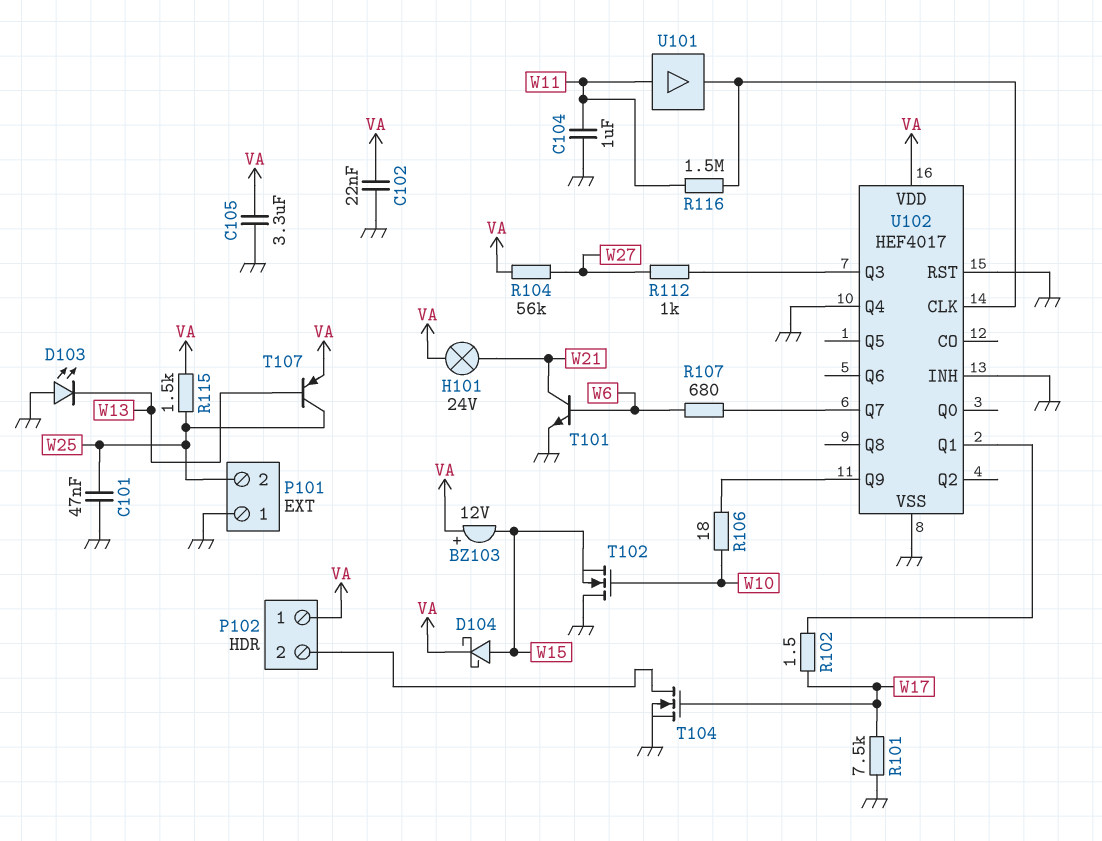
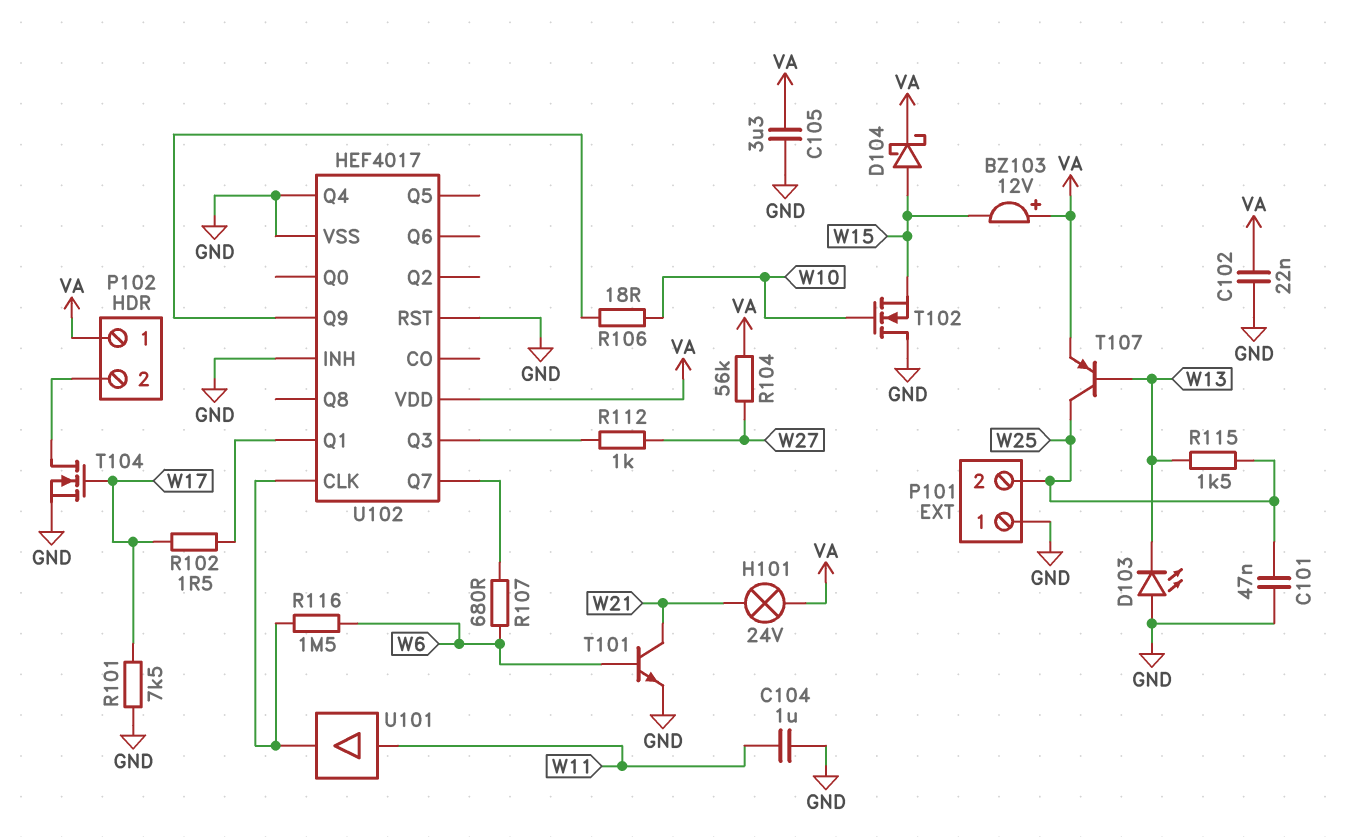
R115: 1.5k (VA, W25) -> 1.5k (W13, W25)
R116: 1.5M (U102/CLK, W11) -> 1.5M (U102/CLK, W6)

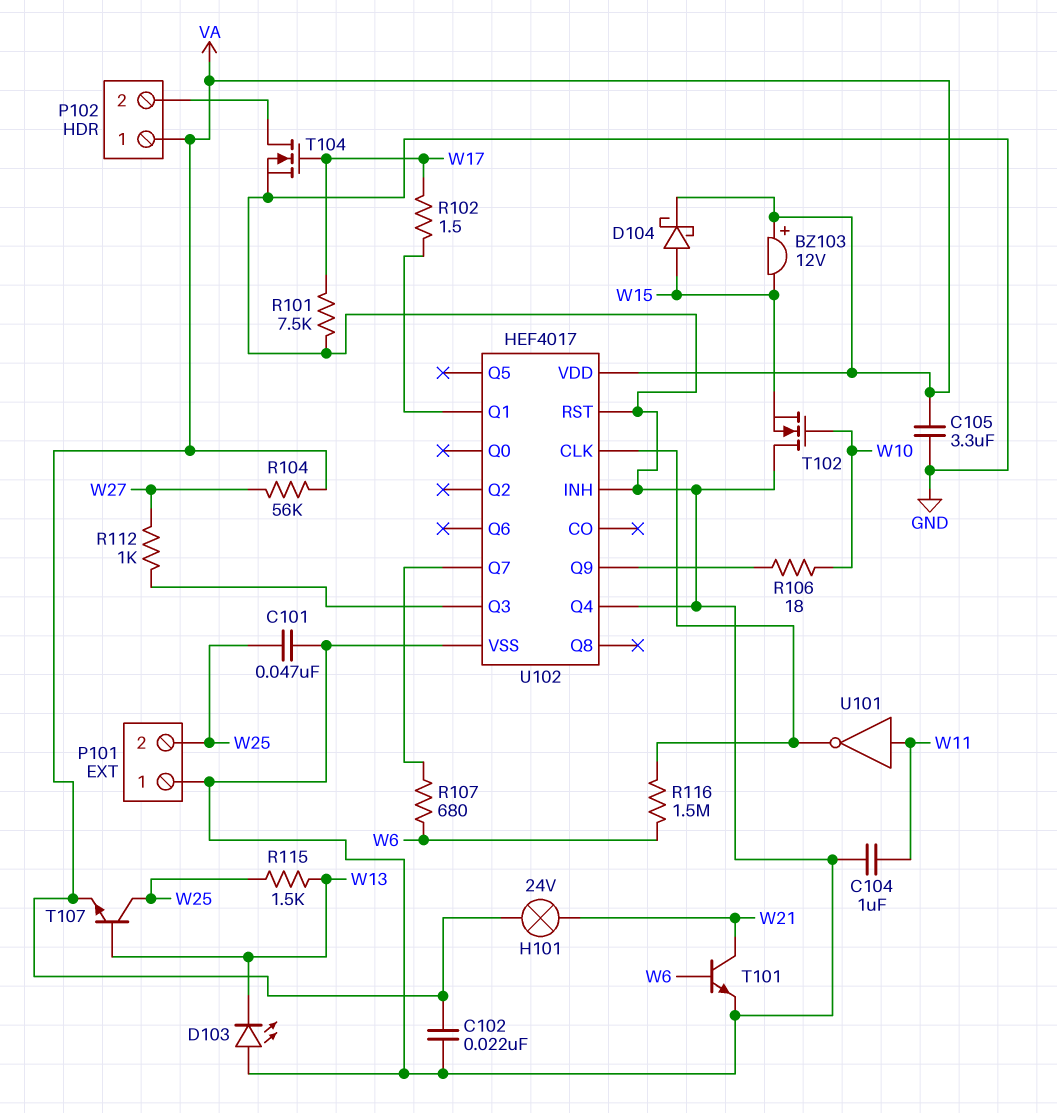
T107: PNP (B W13, C W25, E VA) -> NPN (B W13, C W25, E VA)
U101: buffer (in W11, out U102/CLK) -> NOT (in W11, out U102/CLK)

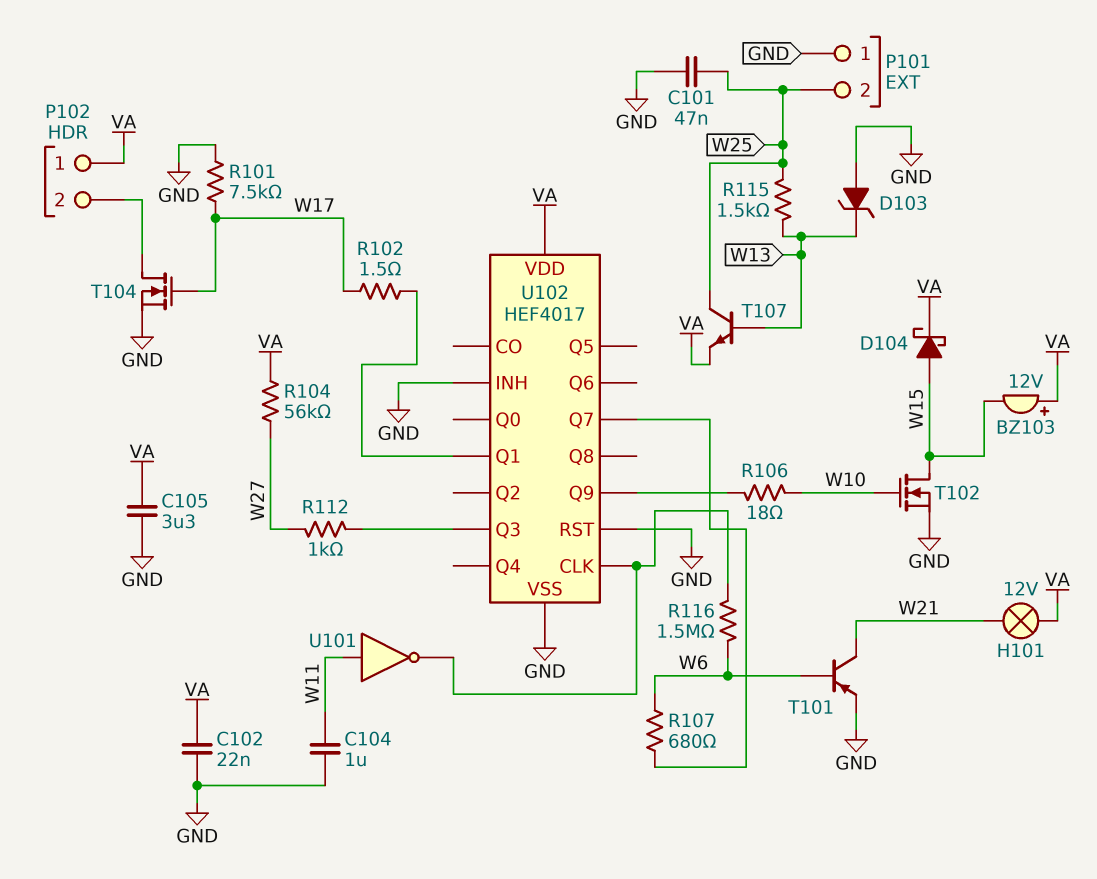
D103: LED (A GND, K W13) -> zener (A GND, K W13)
H101: lamp 24V (VA, W21) -> lamp 12V (VA, W21)
T101: NPN (B W6, C W21, E GND) -> PNP (B W6, C W21, E GND)
T102: NMOS (G W10, D GND, S W15) -> NMOS (G W10, D W15, S GND)
U102 pin Q4: GND -> none

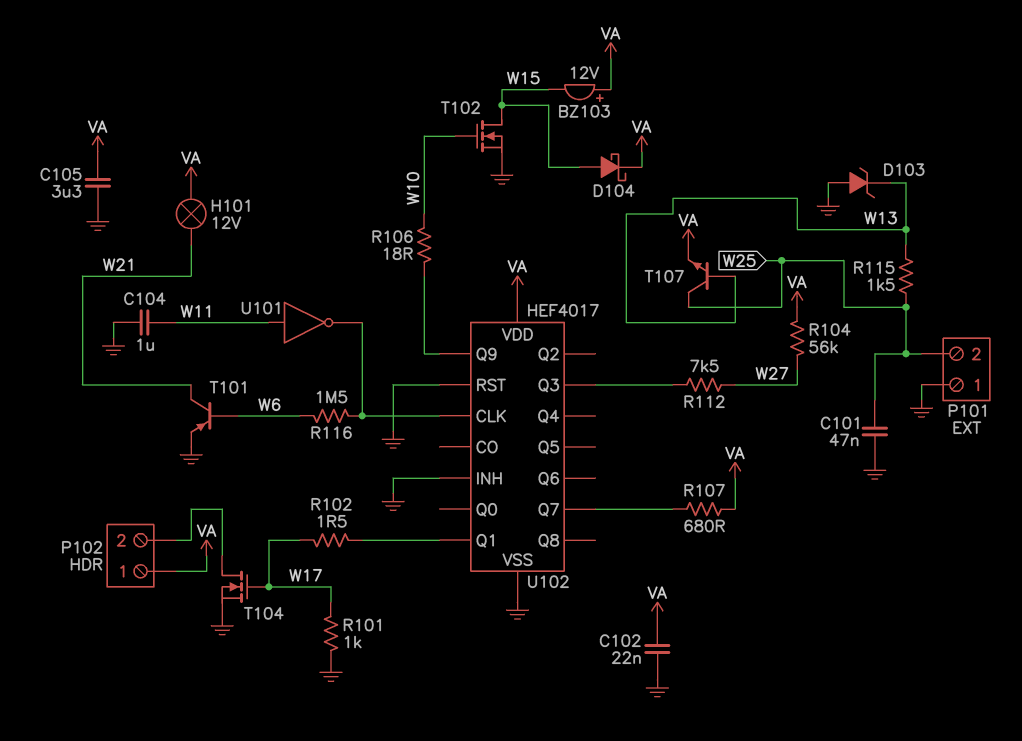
R101: 7.5k (GND, W17) -> 1k (GND, W17)
R107: 680 (U102/Q7, W6) -> 680 (U102/Q7, VA)
R112: 1k (U102/Q3, W27) -> 7.5k (U102/Q3, W27)

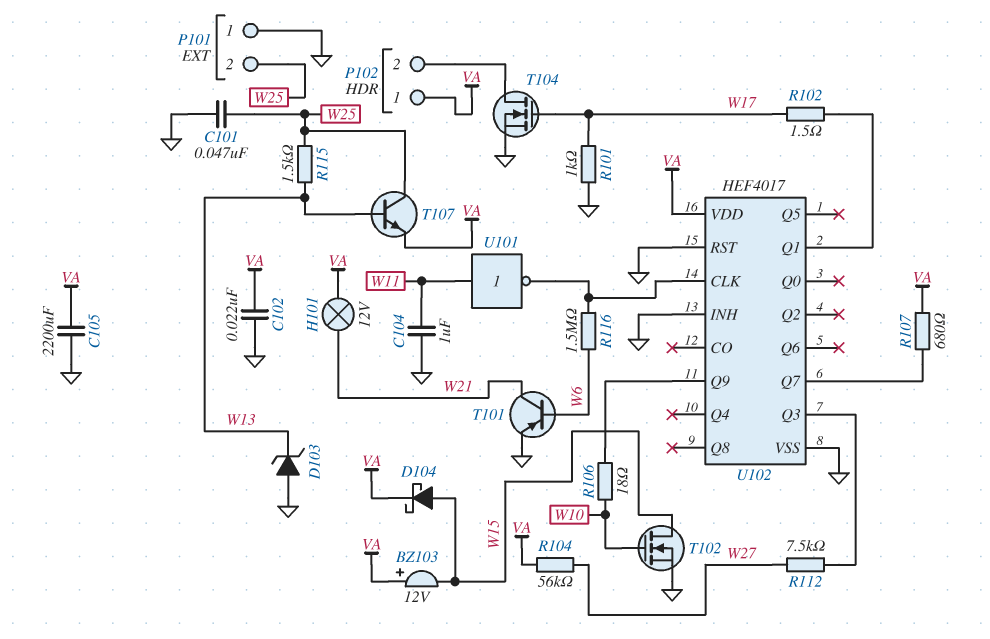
C105: 3.3uF (GND, VA) -> 2200uF (GND, VA)

